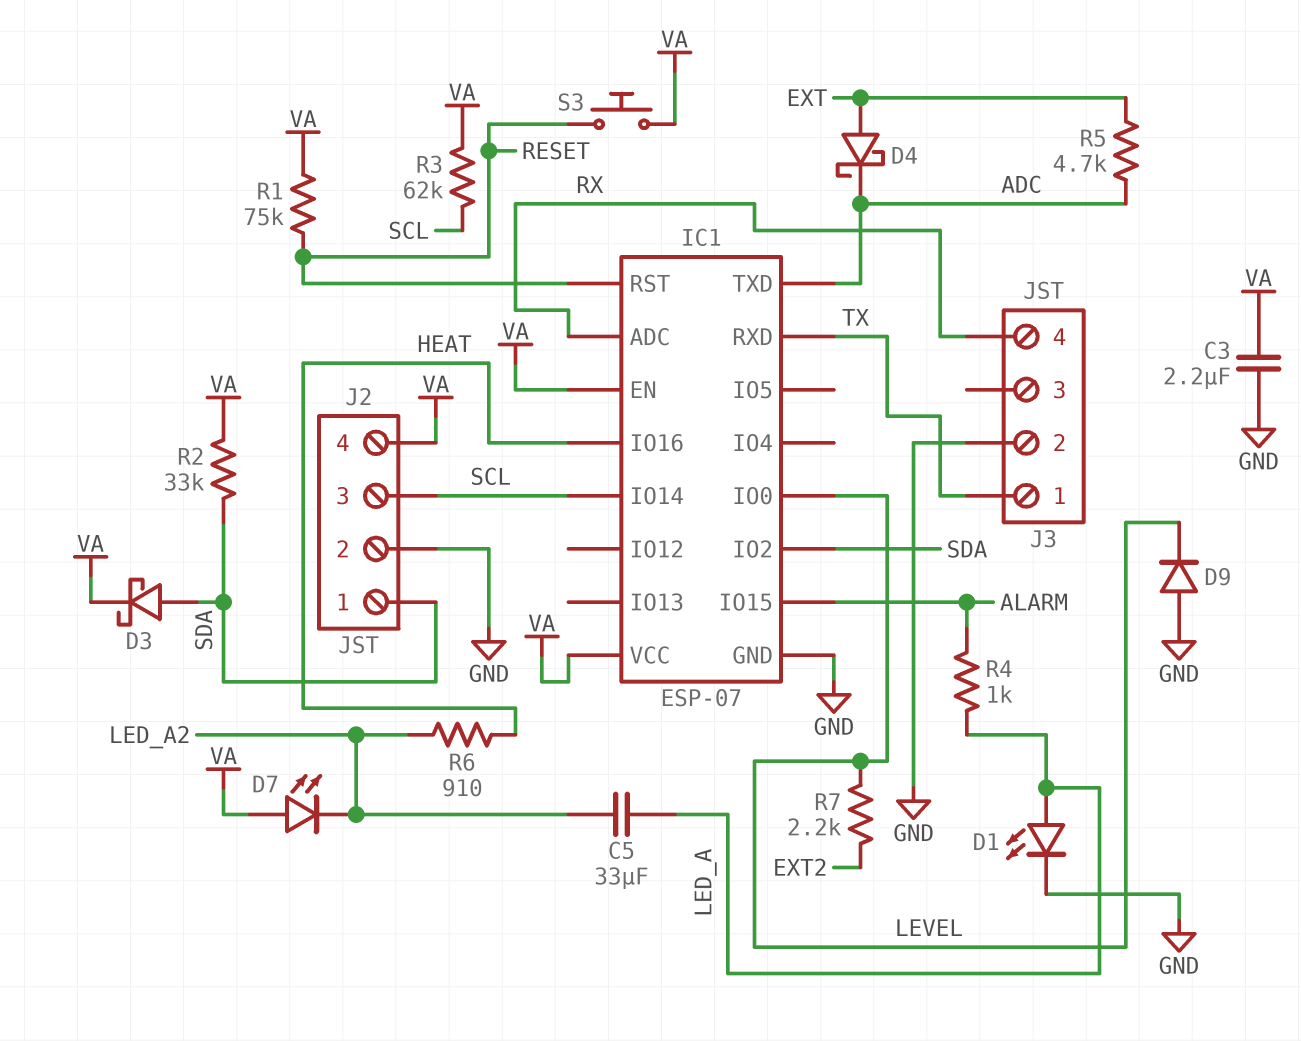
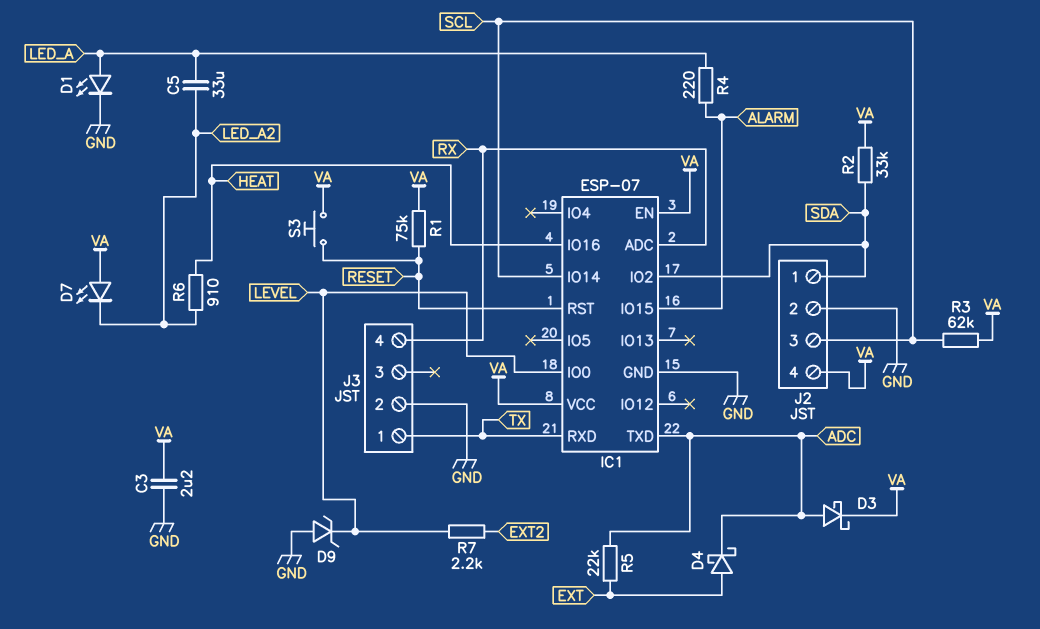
D3: schottky (A SDA, K VA) -> schottky (A ADC, K VA)
D9: diode (A GND, K LEVEL) -> zener (A GND, K LEVEL)
R4: 1k (ALARM, LED_A) -> 220 (ALARM, LED_A)
R5: 4.7k (ADC, EXT) -> 22k (ADC, EXT)

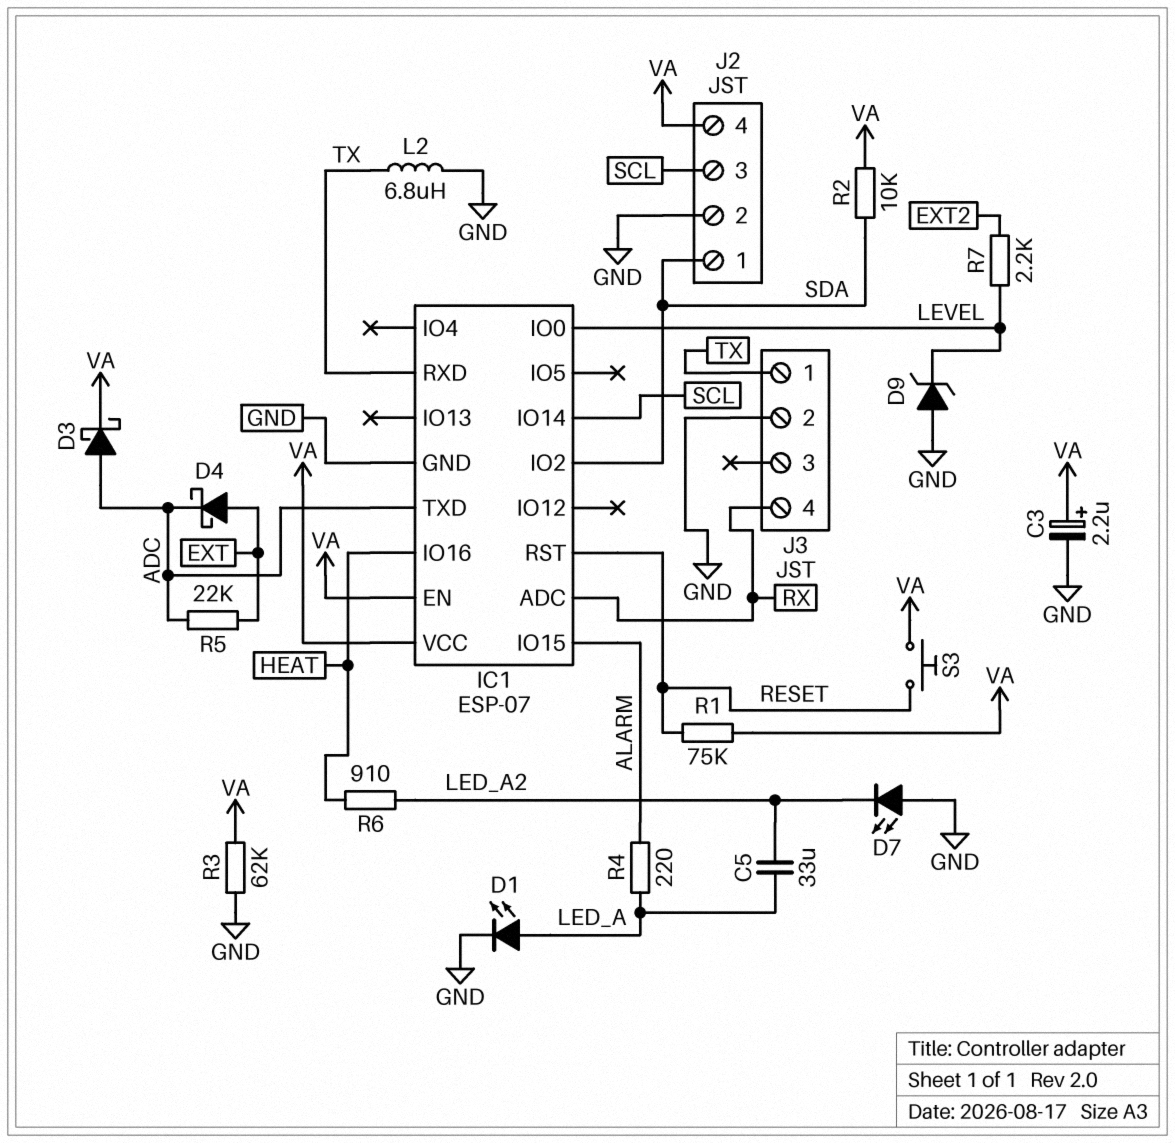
C3: 2.2uF (GND, VA) -> 2.2uF (plus VA, minus GND)
D7: LED (A VA, K LED_A2) -> LED (A GND, K LED_A2)
L2: none -> 6.8uH (GND, TX)
R2: 33k (SDA, VA) -> 10k (SDA, VA)
R3: 62k (SCL, VA) -> 62k (GND, VA)

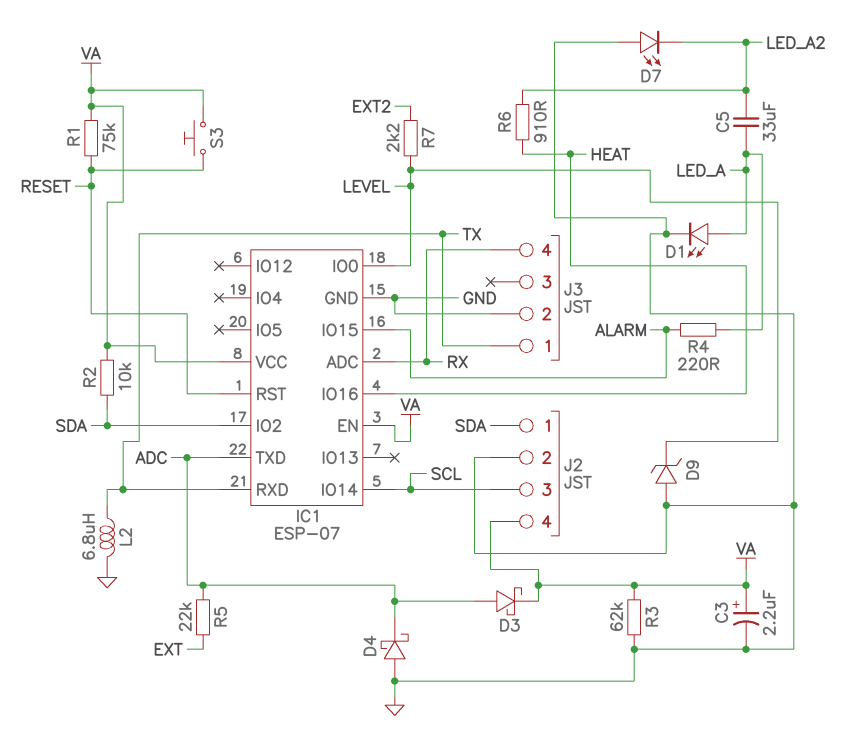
D4: schottky (A EXT, K ADC) -> schottky (A GND, K ADC)

